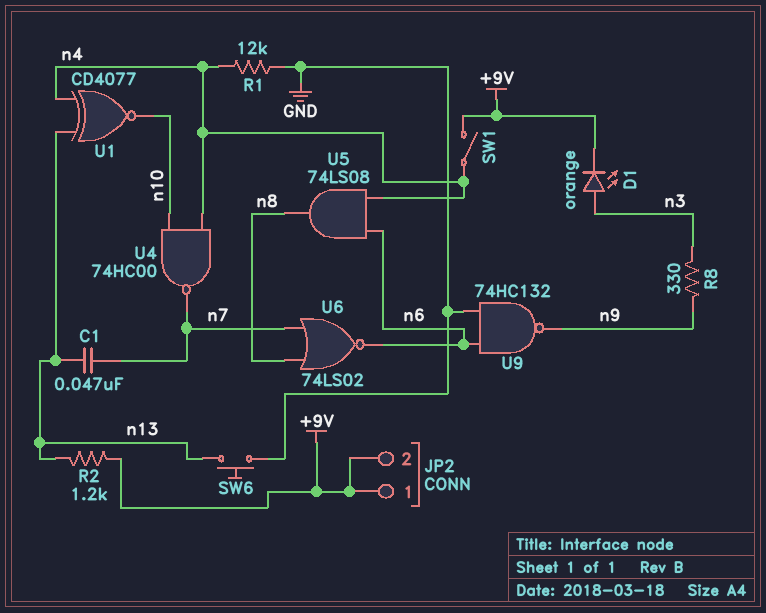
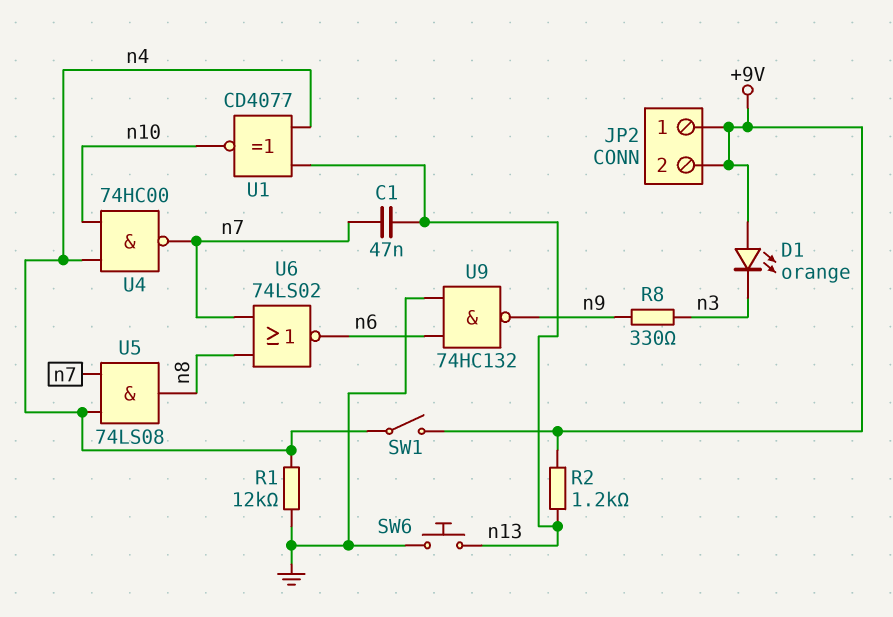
D1: LED orange (A n3, K +9V) -> LED orange (A +9V, K n3)
U5: AND 74LS08 (in n4, in n6, out n8) -> AND 74LS08 (in n4, in n7, out n8)

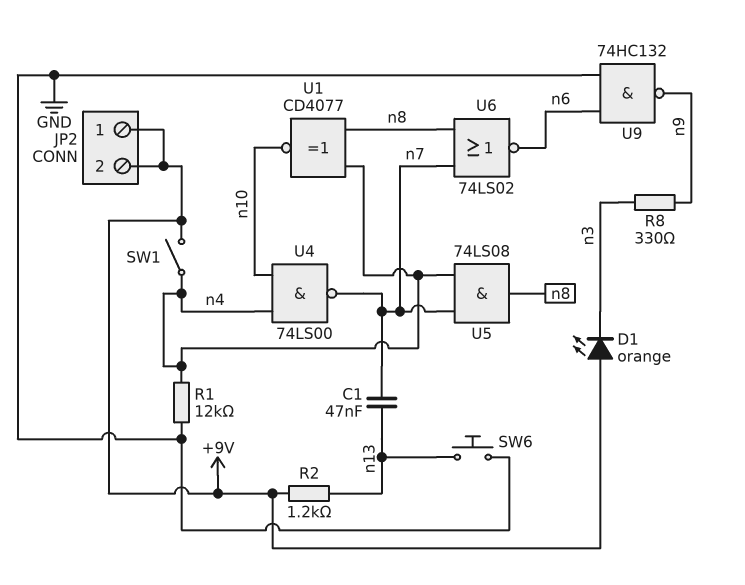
U1: XNOR CD4077 (in n4, in n13, out n10) -> XNOR CD4077 (in n4, in n8, out n10)
U4: NAND 74HC00 (in n4, in n10, out n7) -> NAND 74LS00 (in n4, in n10, out n7)

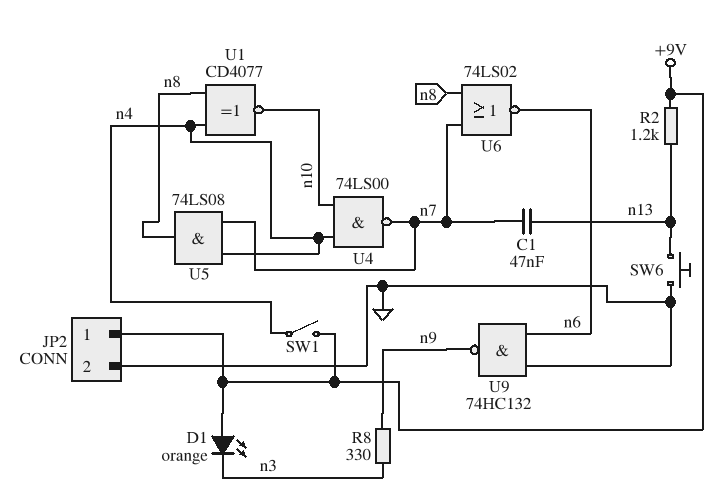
JP2 pin 2: +9V -> GND
R1: 12k (GND, n4) -> none

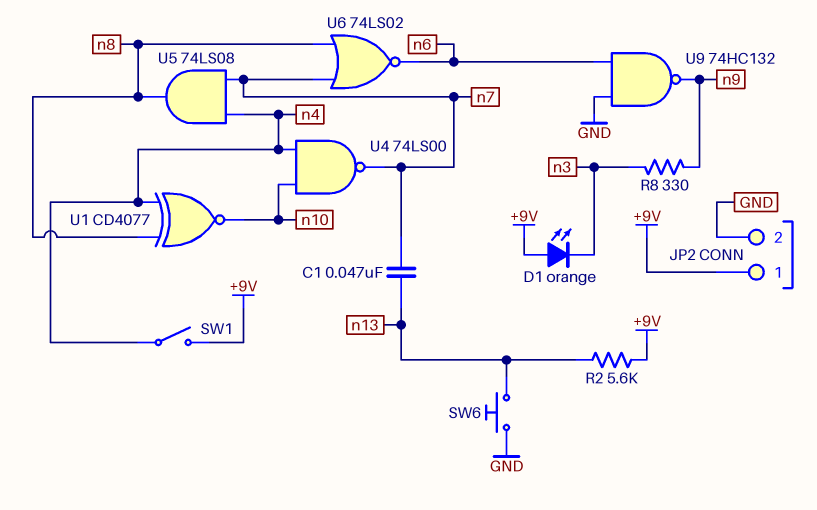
R2: 1.2k (+9V, n13) -> 5.6k (+9V, n13)

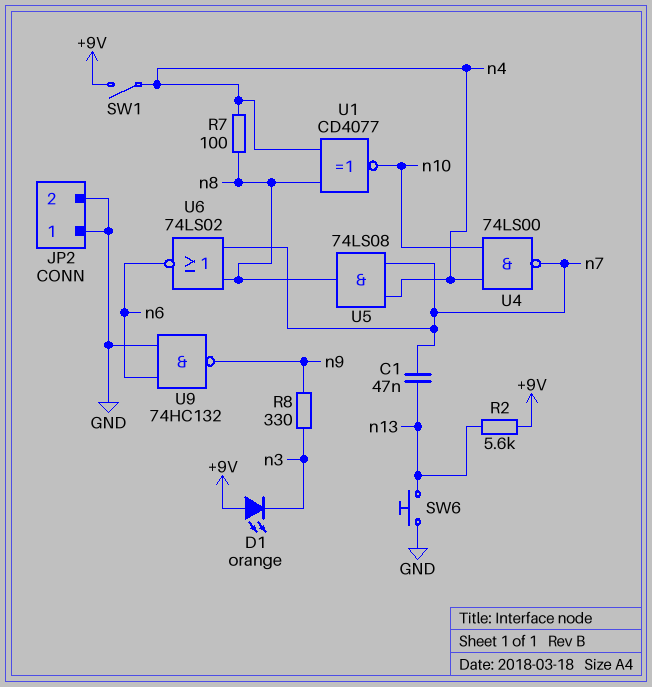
JP2 pin 1: +9V -> GND
R7: none -> 100 (n4, n8)

